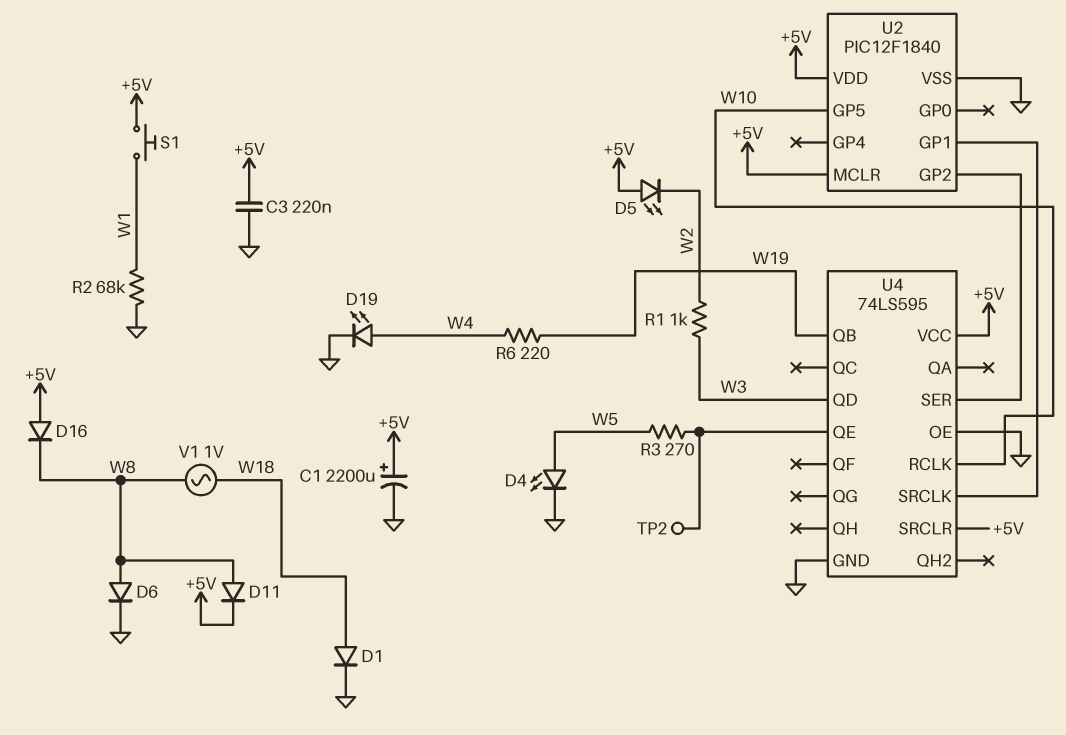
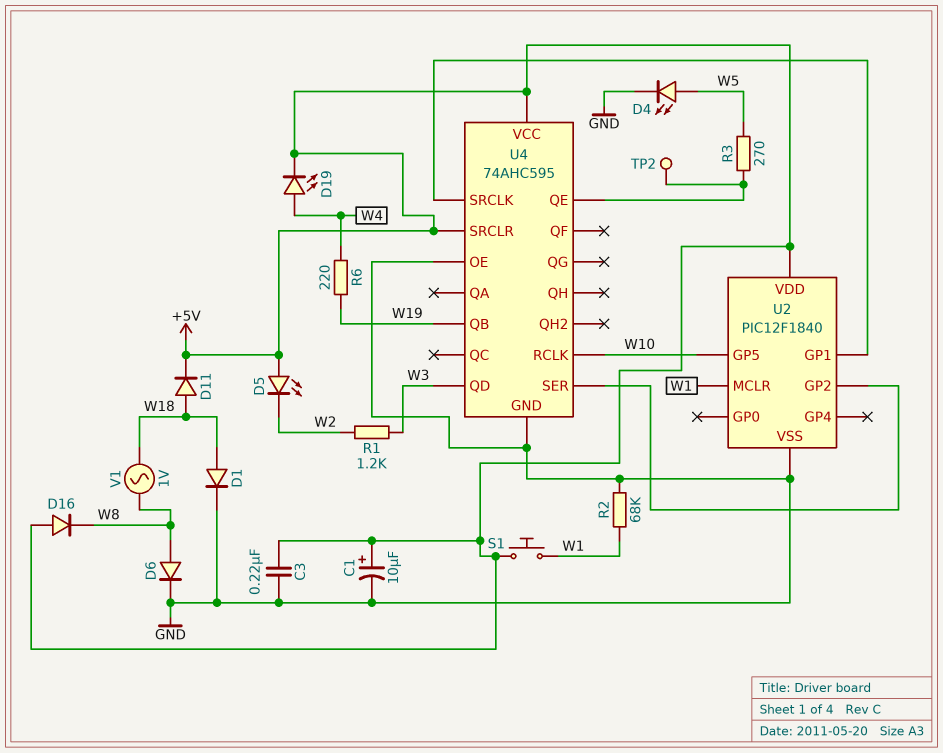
C1: 2200uF (plus +5V, minus GND) -> 10uF (plus +5V, minus GND)
D11: diode (A W8, K +5V) -> diode (A W18, K +5V)
D19: LED (A W4, K GND) -> LED (A W4, K +5V)
R1: 1k (W2, W3) -> 1.2k (W2, W3)
U2 pin MCLR: +5V -> W1
U4: 74LS595 -> 74AHC595

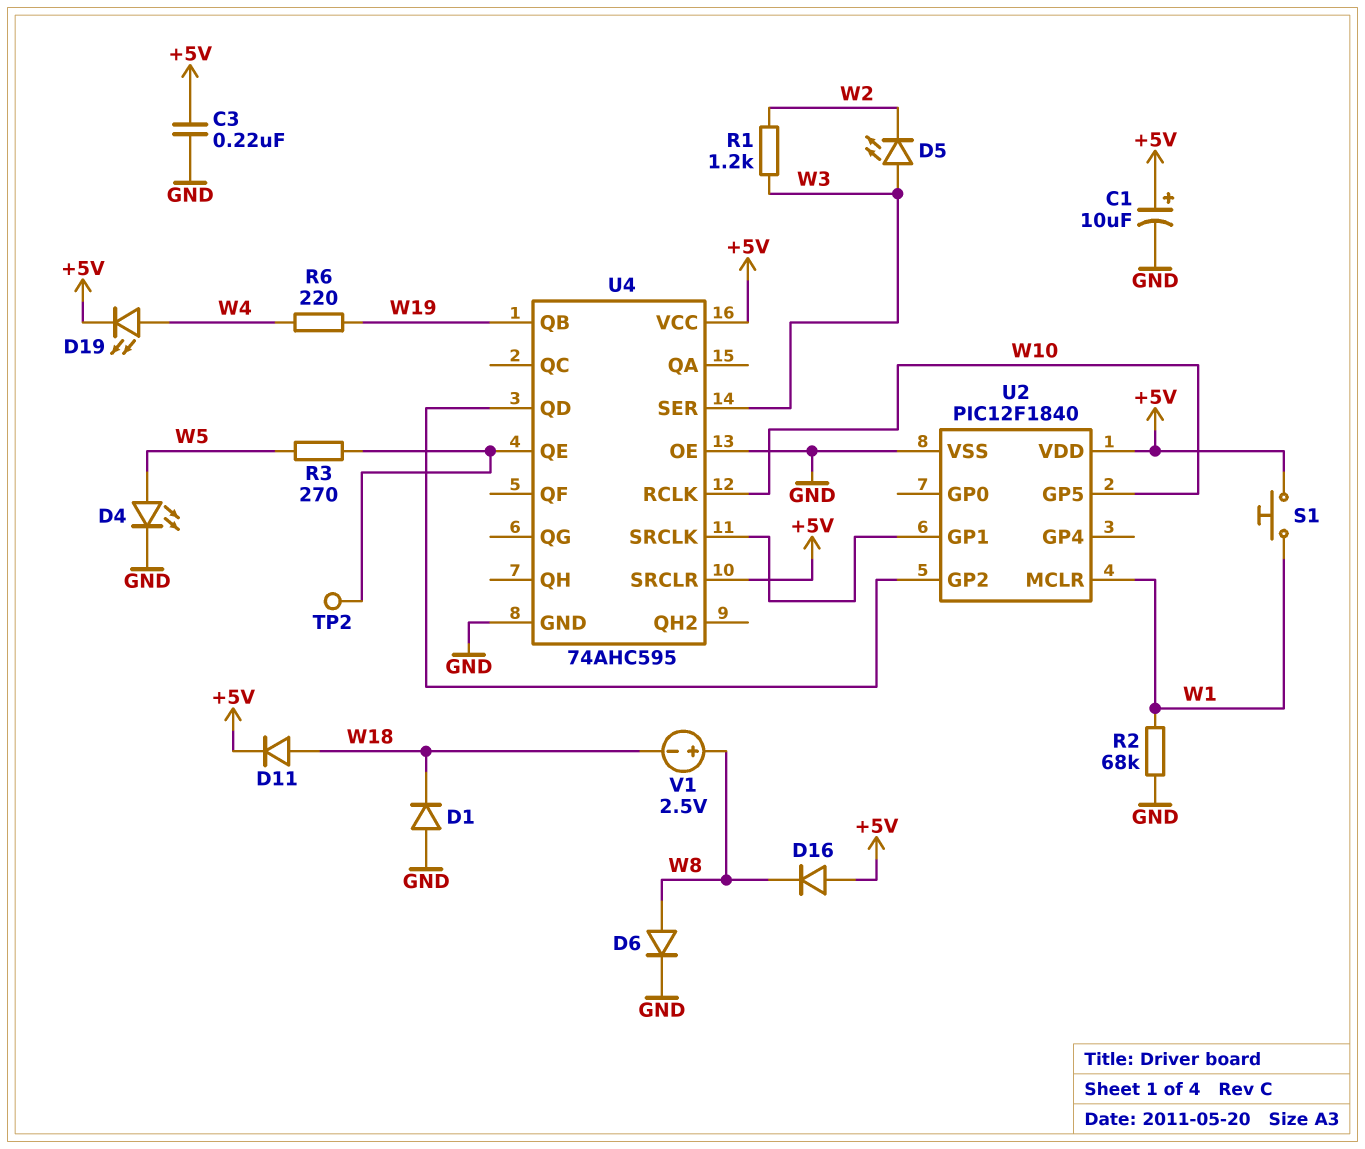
D1: diode (A W18, K GND) -> diode (A GND, K W18)
D5: LED (A +5V, K W2) -> LED (A W3, K W2)
U4 pin QD: W3 -> U2/GP2
U4 pin SER: U2/GP2 -> W3
V1: AC 1V (W8, W18) -> 2.5V (plus W8, minus W18)

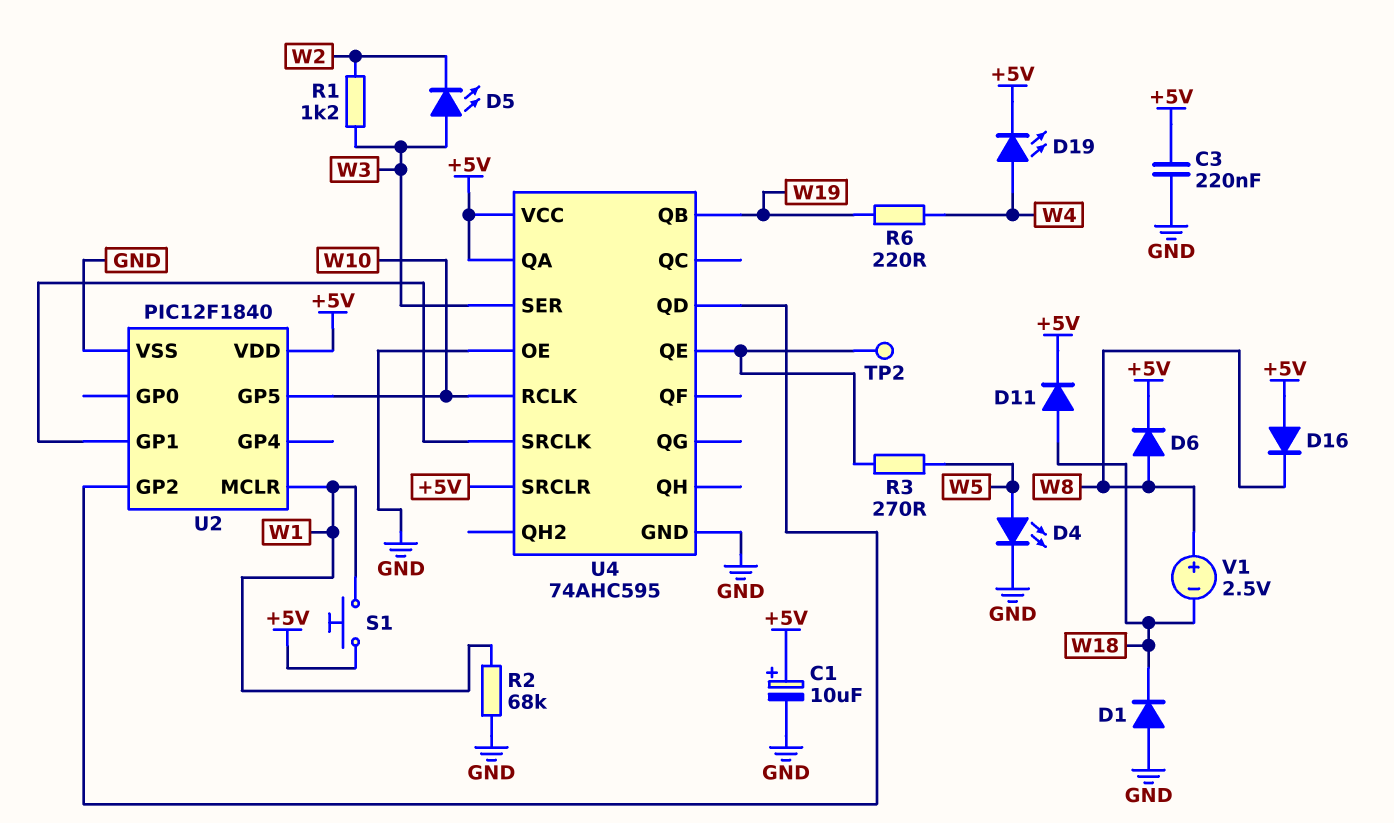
D6: diode (A W8, K GND) -> diode (A W8, K +5V)
U4 pin QA: none -> +5V

